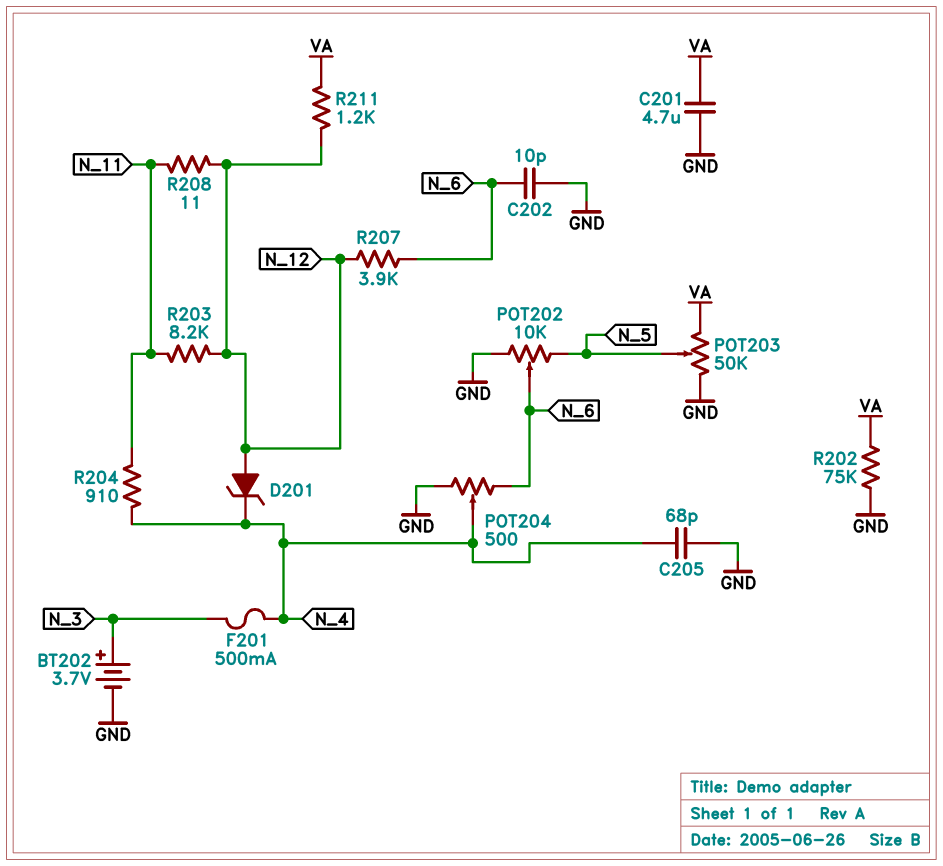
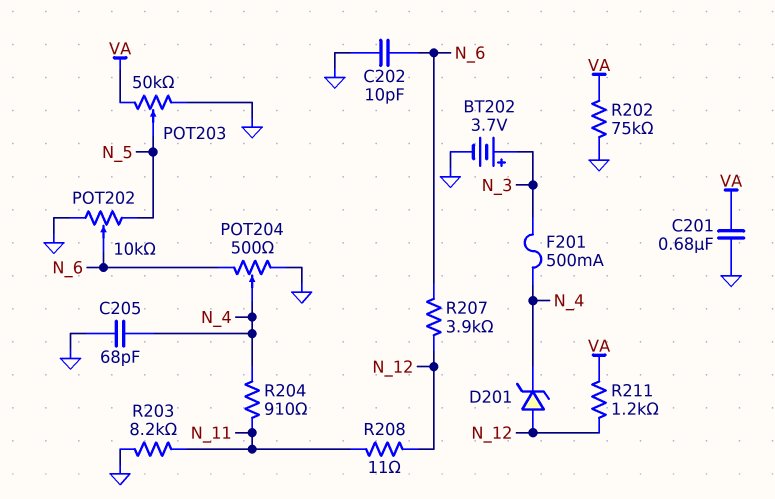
C201: 4.7uF (GND, VA) -> 680nF (GND, VA)
R203: 8.2k (N_11, N_12) -> 8.2k (GND, N_11)

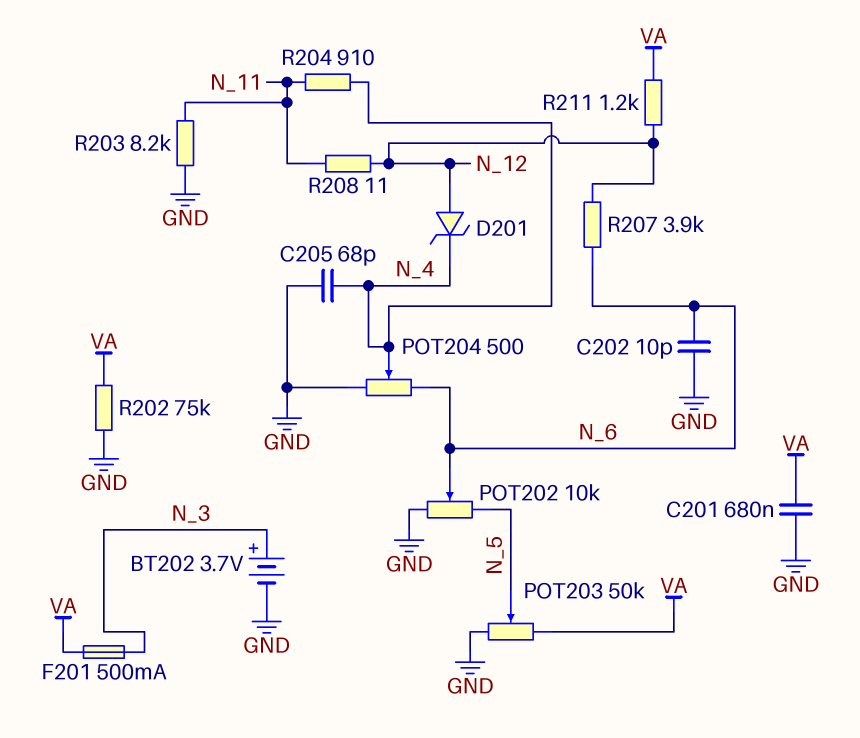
F201: 500mA (N_3, N_4) -> 500mA (N_3, VA)

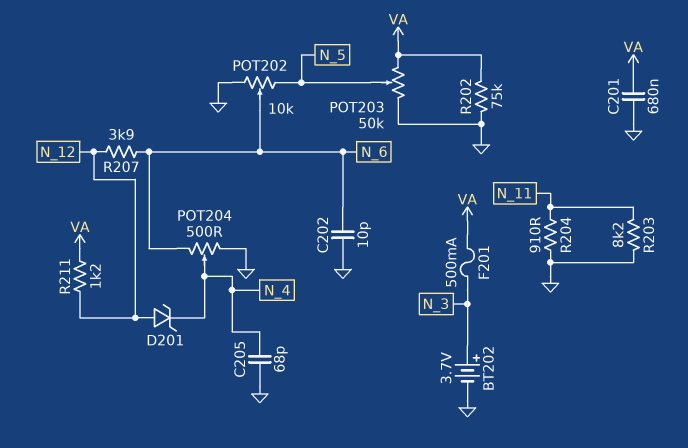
R204: 910 (N_4, N_11) -> 910 (GND, N_11)
R208: 11 (N_11, N_12) -> none

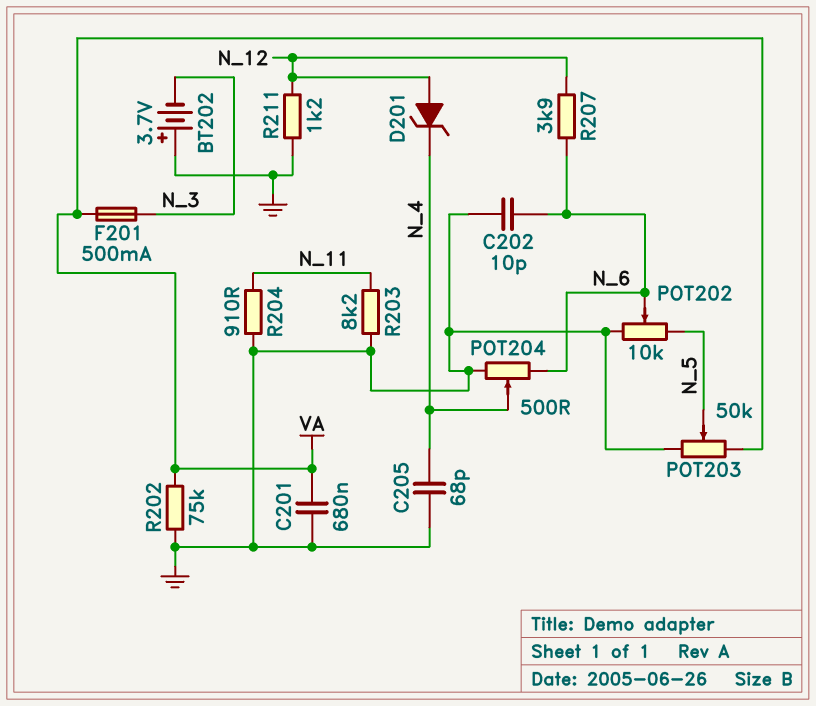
BT202: 3.7V (plus N_3, minus GND) -> 3.7V (plus GND, minus N_3)
R211: 1.2k (N_12, VA) -> 1.2k (GND, N_12)

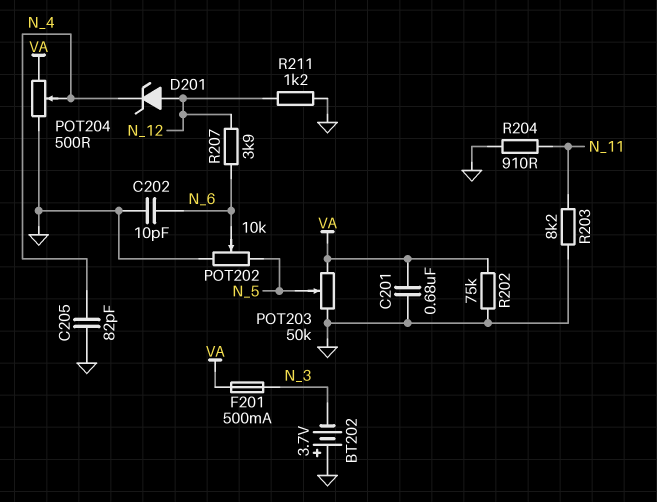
C205: 68pF (GND, N_4) -> 82pF (GND, N_4)
POT204: 500 (GND, N_6, wiper N_4) -> 500 (GND, VA, wiper N_4)

